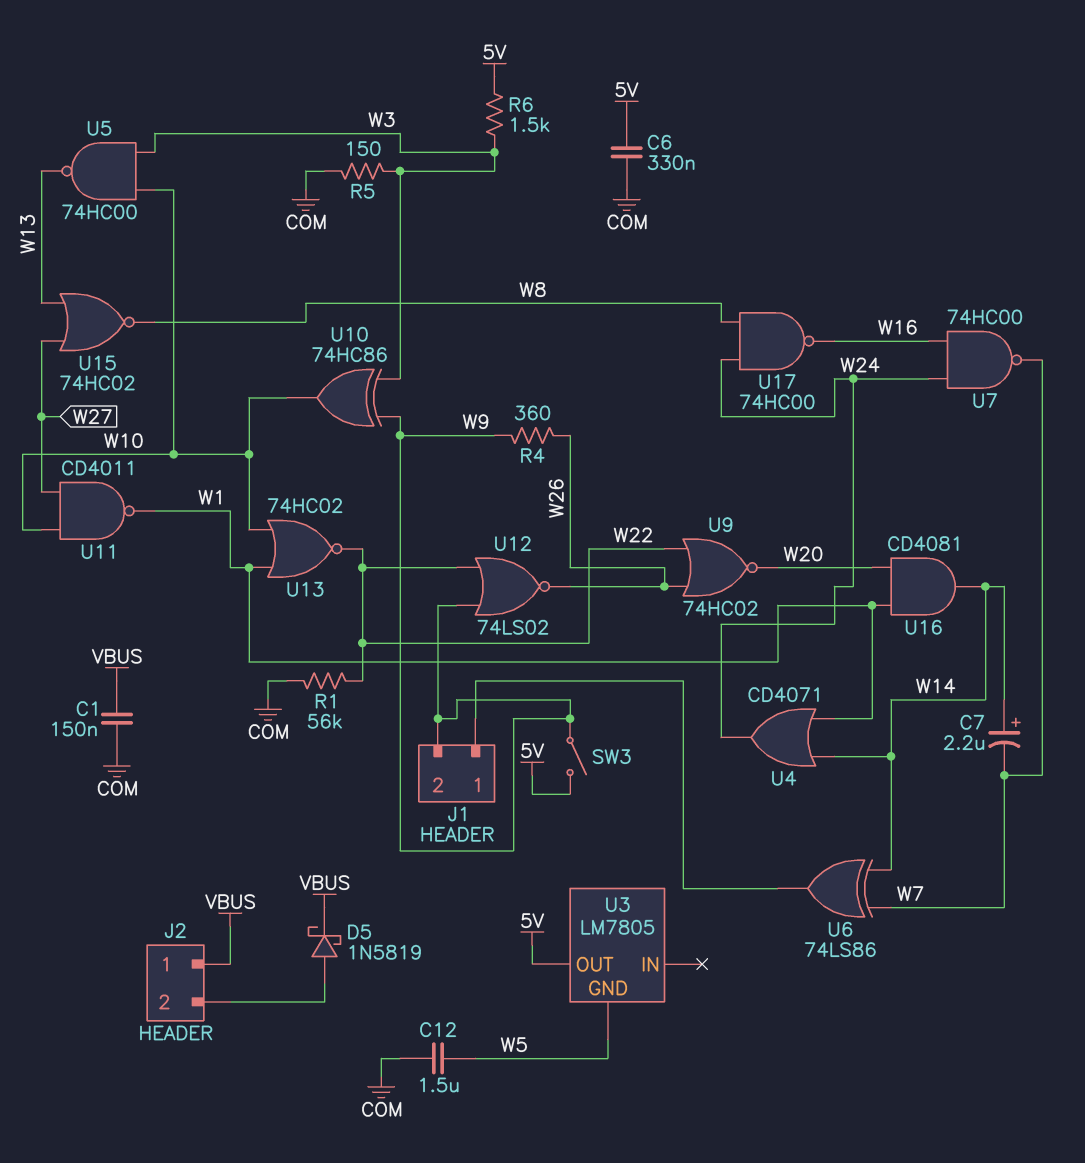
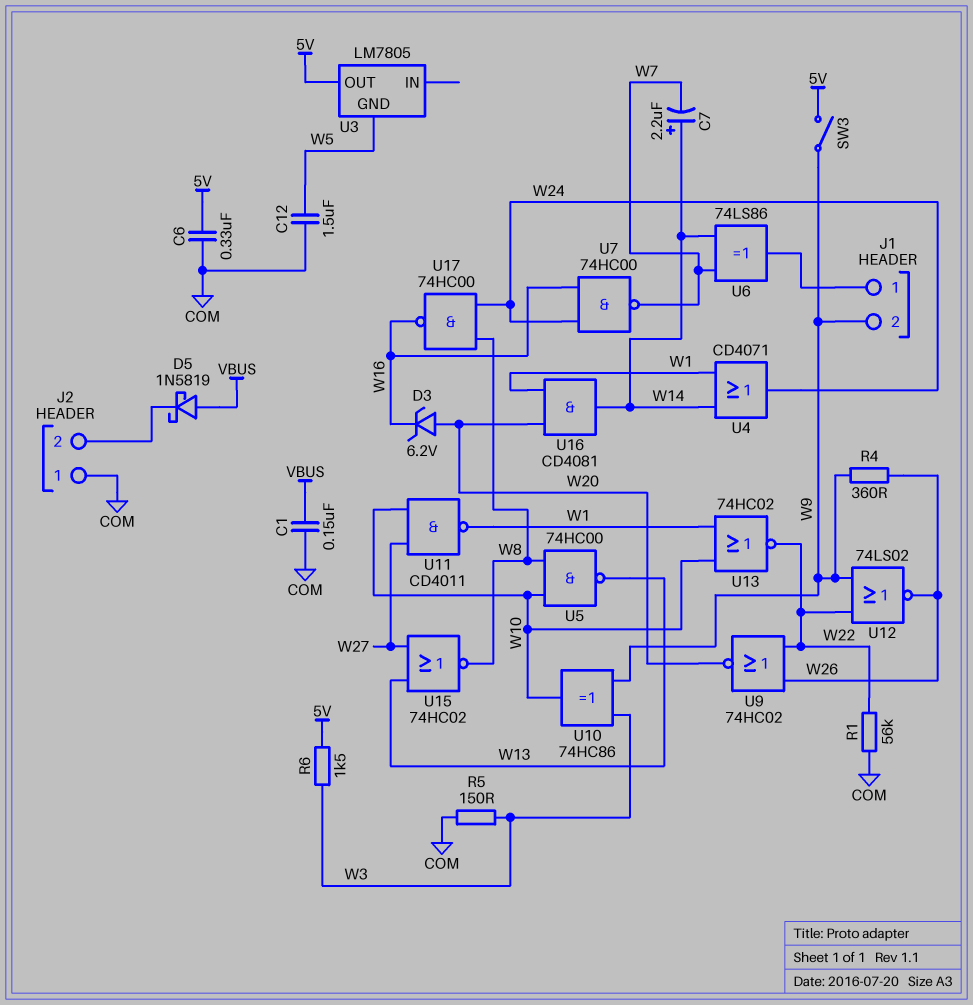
D3: none -> zener 6.2V (A W20, K W16)
D5: schottky 1N5819 (A J2/2, K VBUS) -> schottky 1N5819 (A VBUS, K J2/2)
J2 pin 1: VBUS -> COM
U5: NAND 74HC00 (in W3, in W10, out W13) -> NAND 74HC00 (in W8, in W10, out W13)

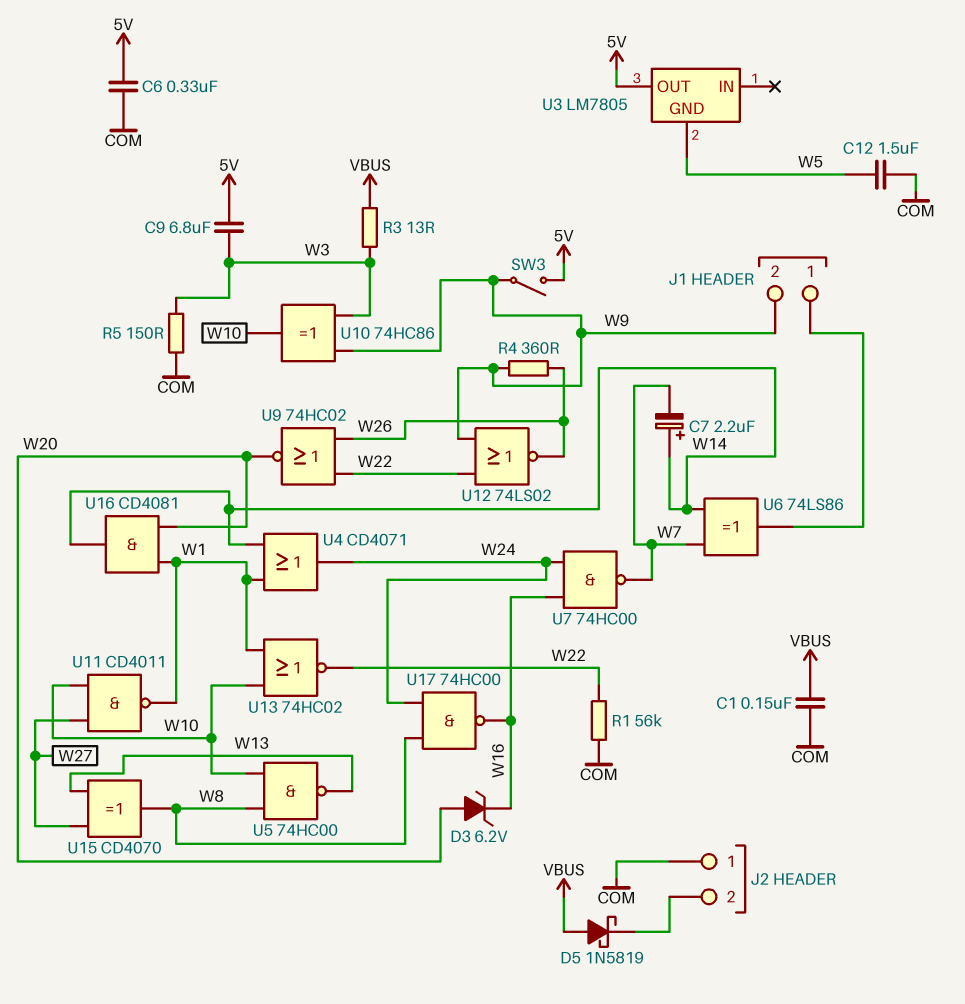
C9: none -> 6.8uF (5V, W3)
R3: none -> 13 (VBUS, W3)
R6: 1.5k (5V, W3) -> none
U15: NOR 74HC02 (in W13, in W27, out W8) -> XOR CD4070 (in W13, in W27, out W8)

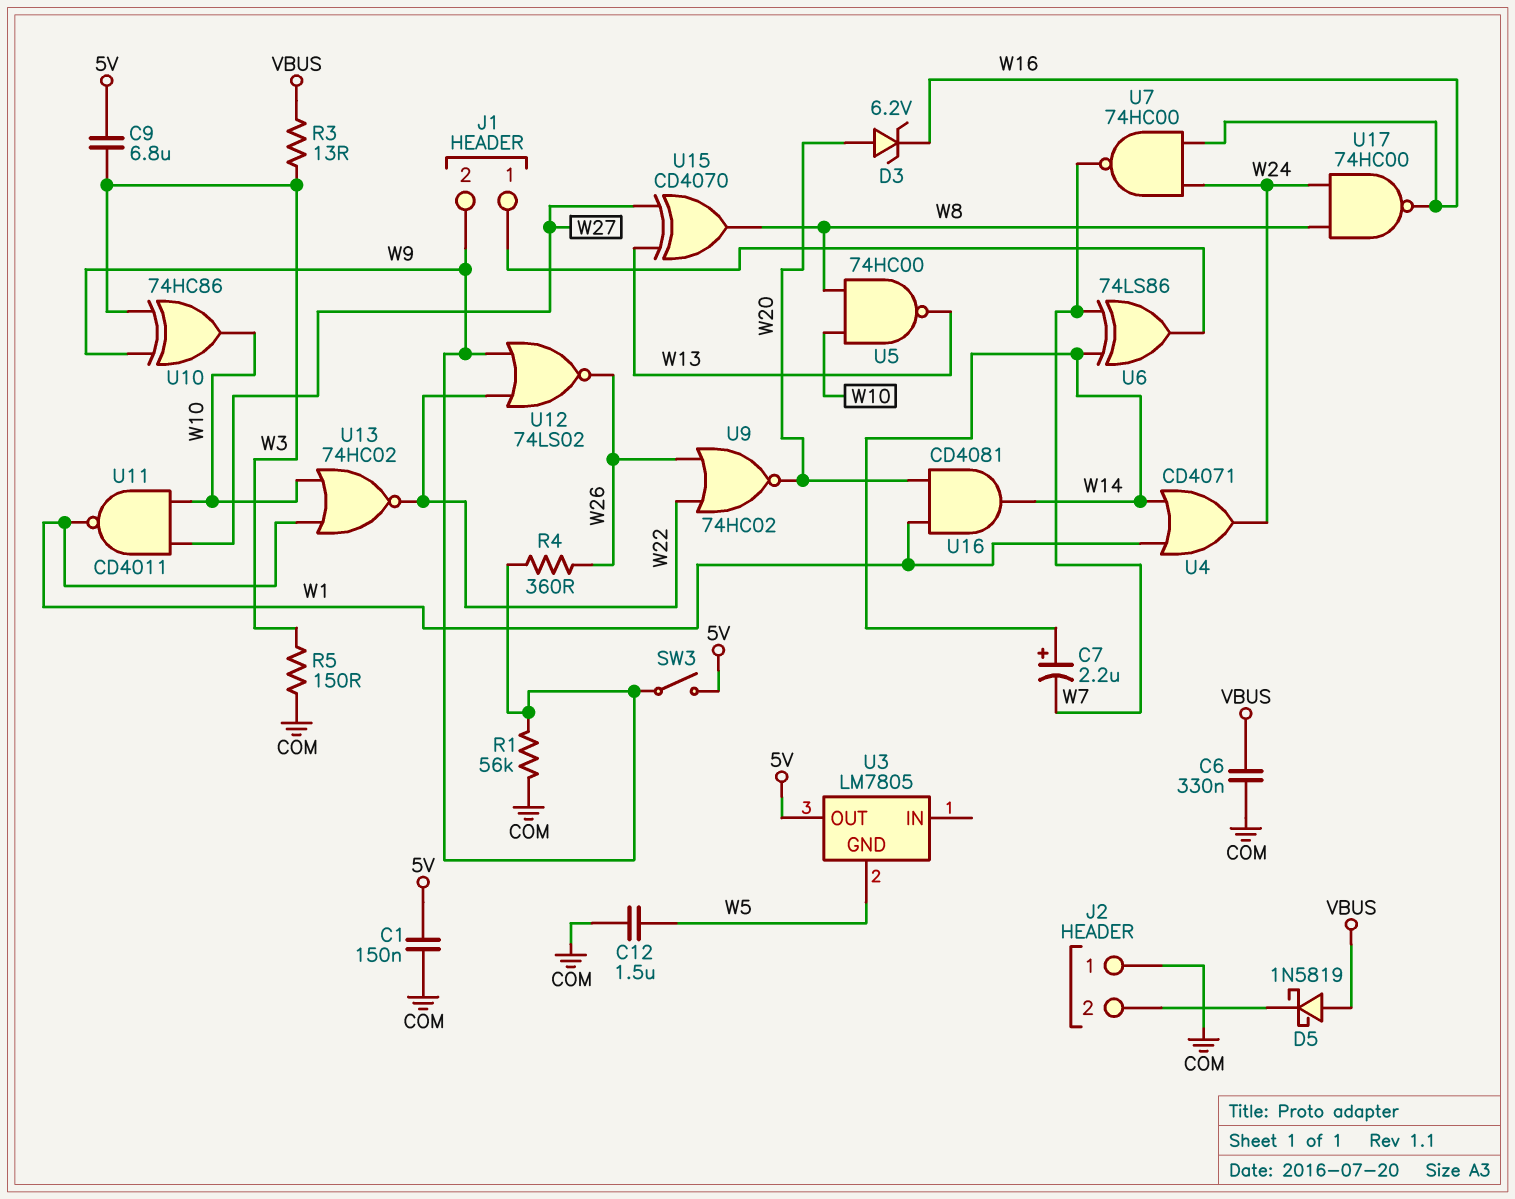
C1: 150nF (COM, VBUS) -> 150nF (5V, COM)
C6: 330nF (5V, COM) -> 330nF (COM, VBUS)
R1: 56k (COM, W22) -> 56k (COM, W9)

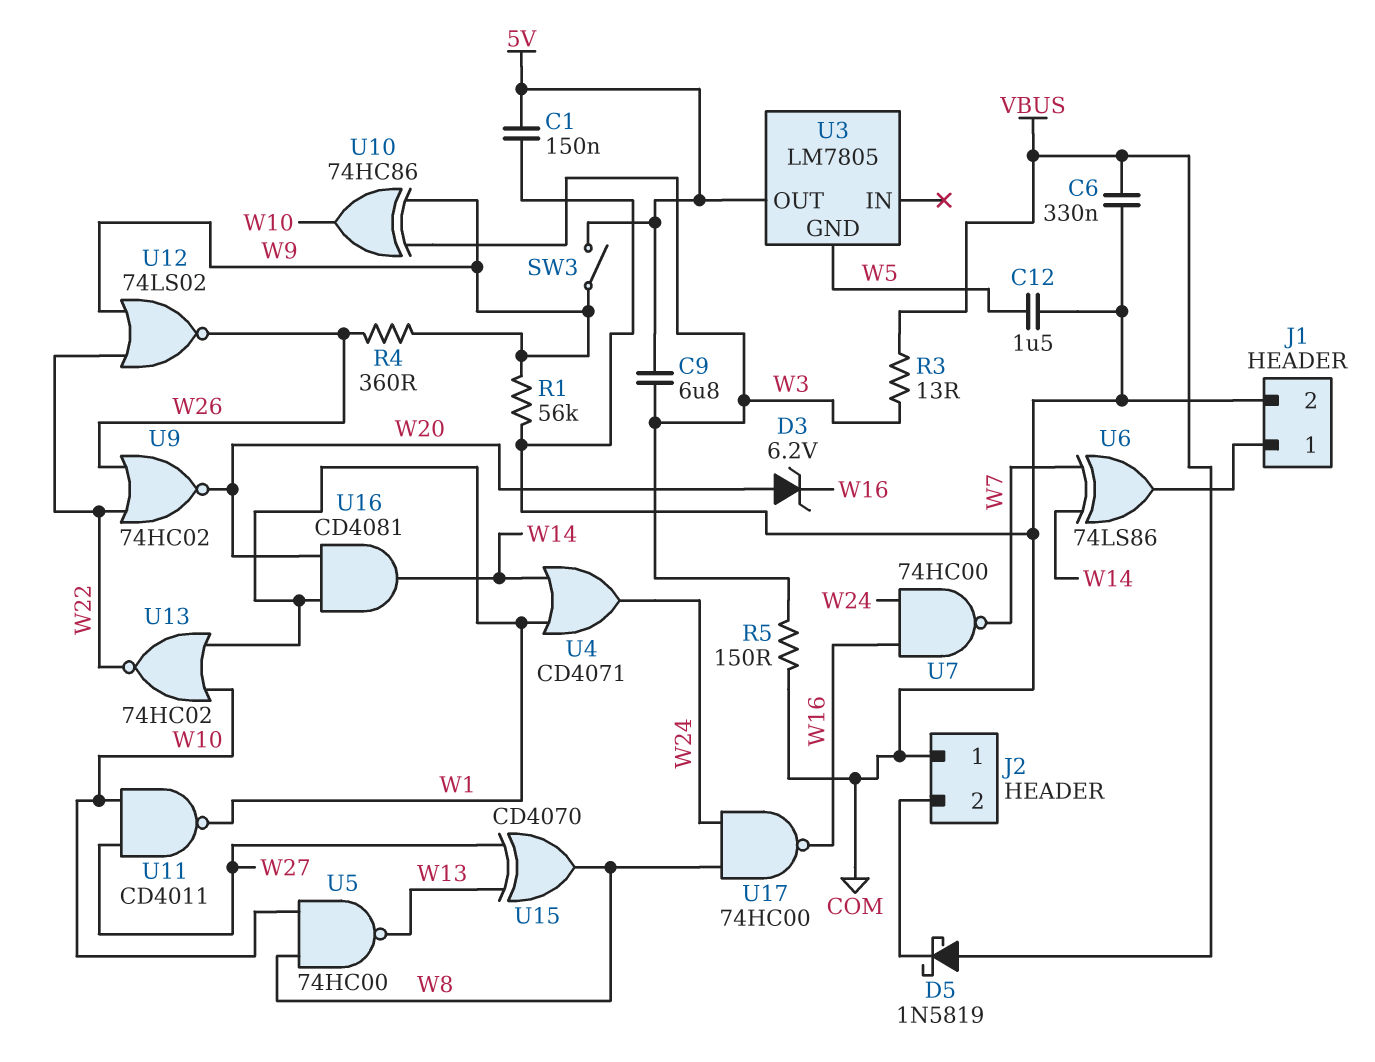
C7: 2.2uF (plus W14, minus W7) -> none
J1 pin 2: W9 -> COM

